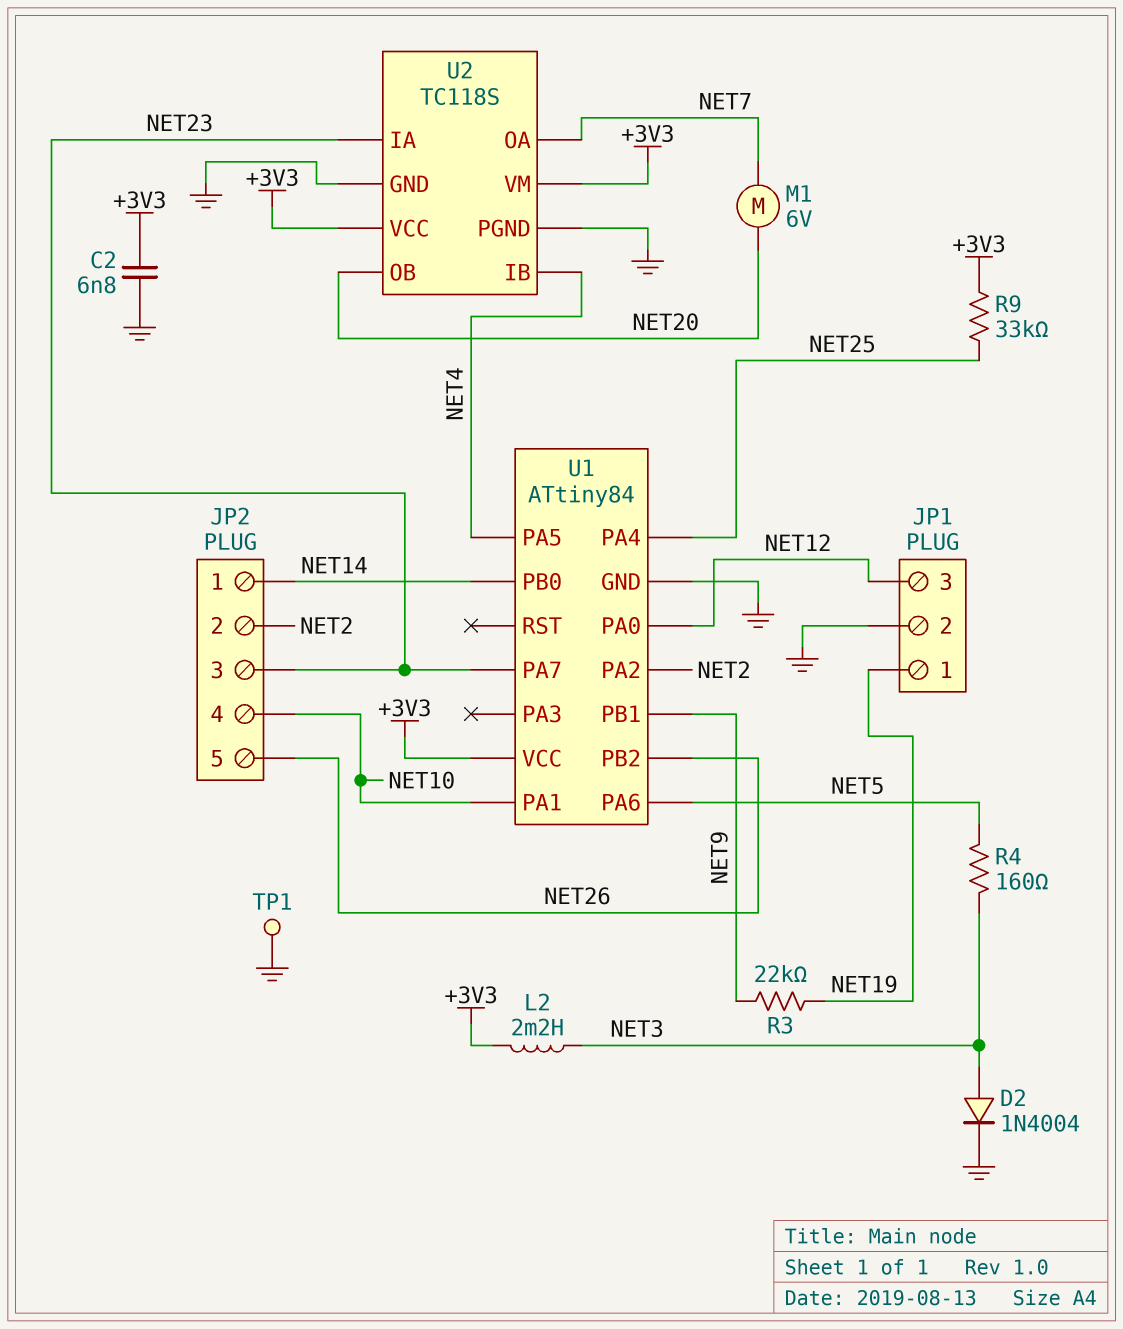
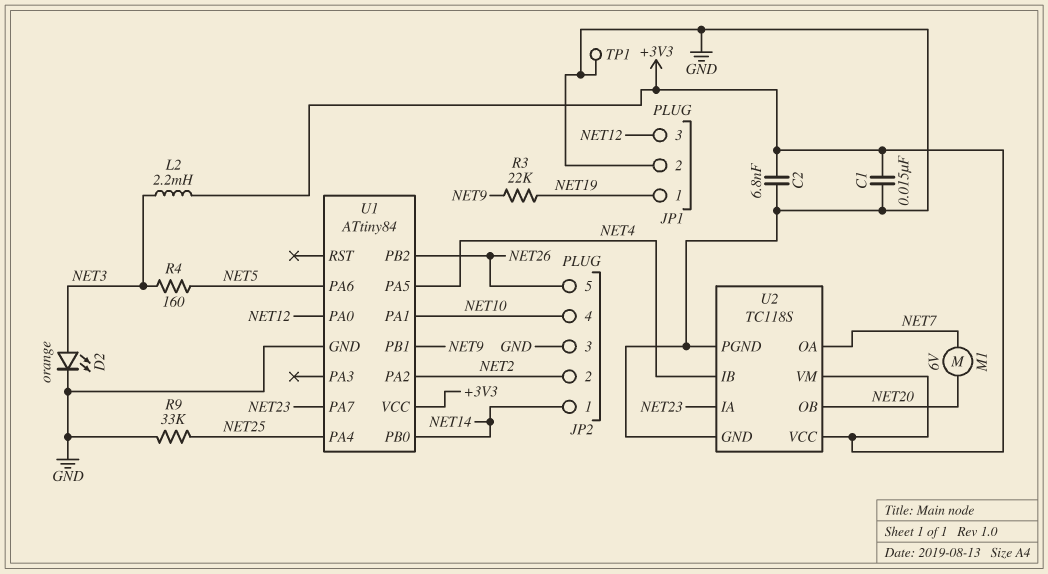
C1: none -> 15nF (+3V3, GND)
D2: diode 1N4004 (A NET3, K GND) -> LED orange (A NET3, K GND)
JP2 pin 3: NET23 -> GND
R9: 33k (+3V3, NET25) -> 33k (GND, NET25)

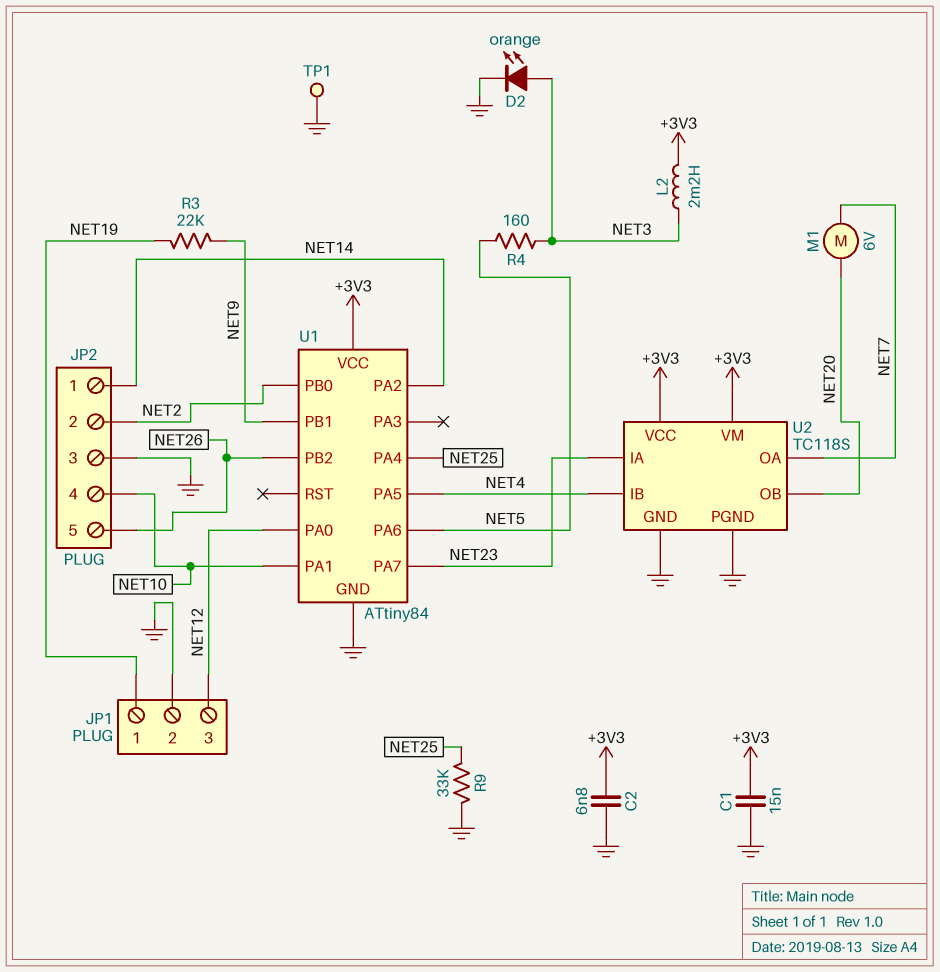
U1 pin PA2: NET2 -> NET14
U1 pin PB0: NET14 -> NET2

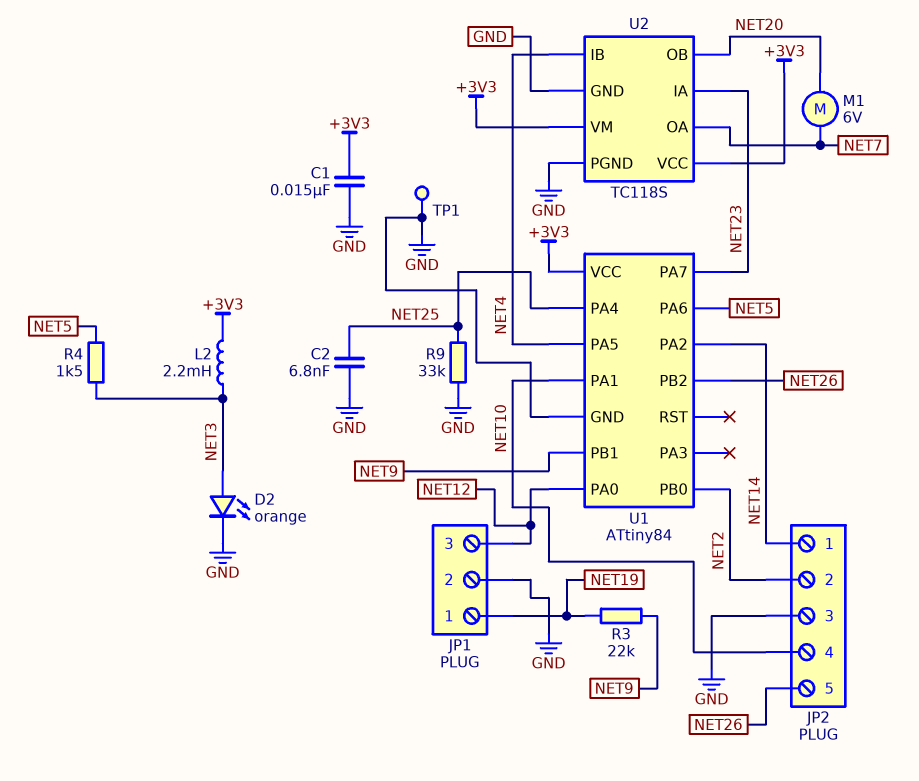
C2: 6.8nF (+3V3, GND) -> 6.8nF (GND, NET25)
R4: 160 (NET3, NET5) -> 1.5k (NET3, NET5)

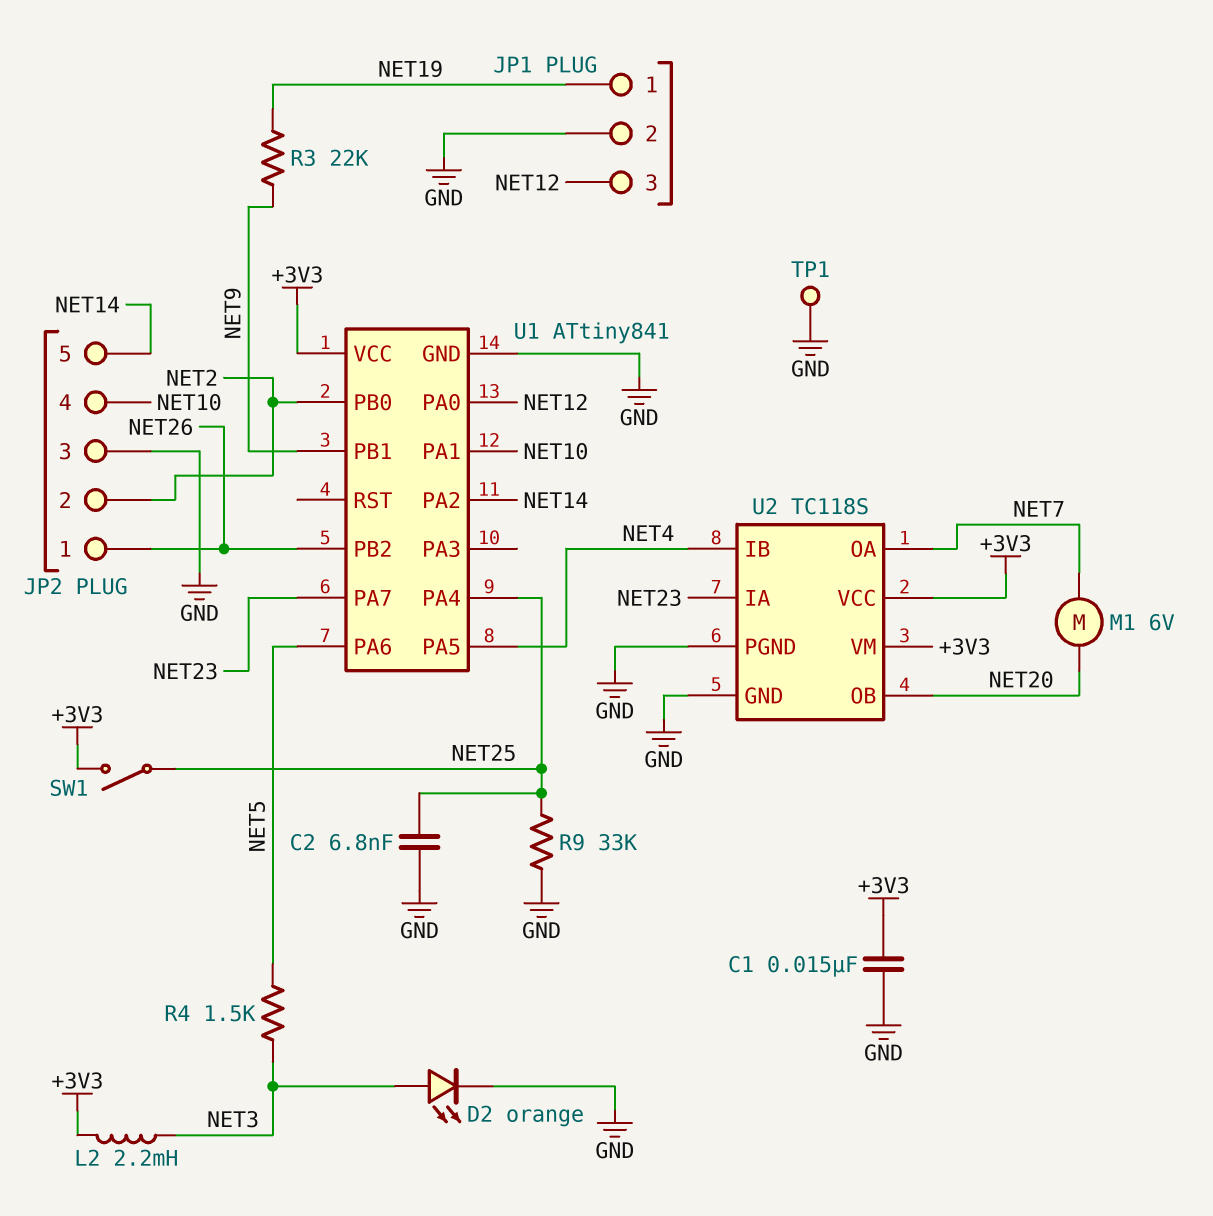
JP2 pin 1: NET14 -> NET26
JP2 pin 5: NET26 -> NET14
SW1: none -> switch (+3V3, NET25)
U1: ATtiny84 -> ATtiny841

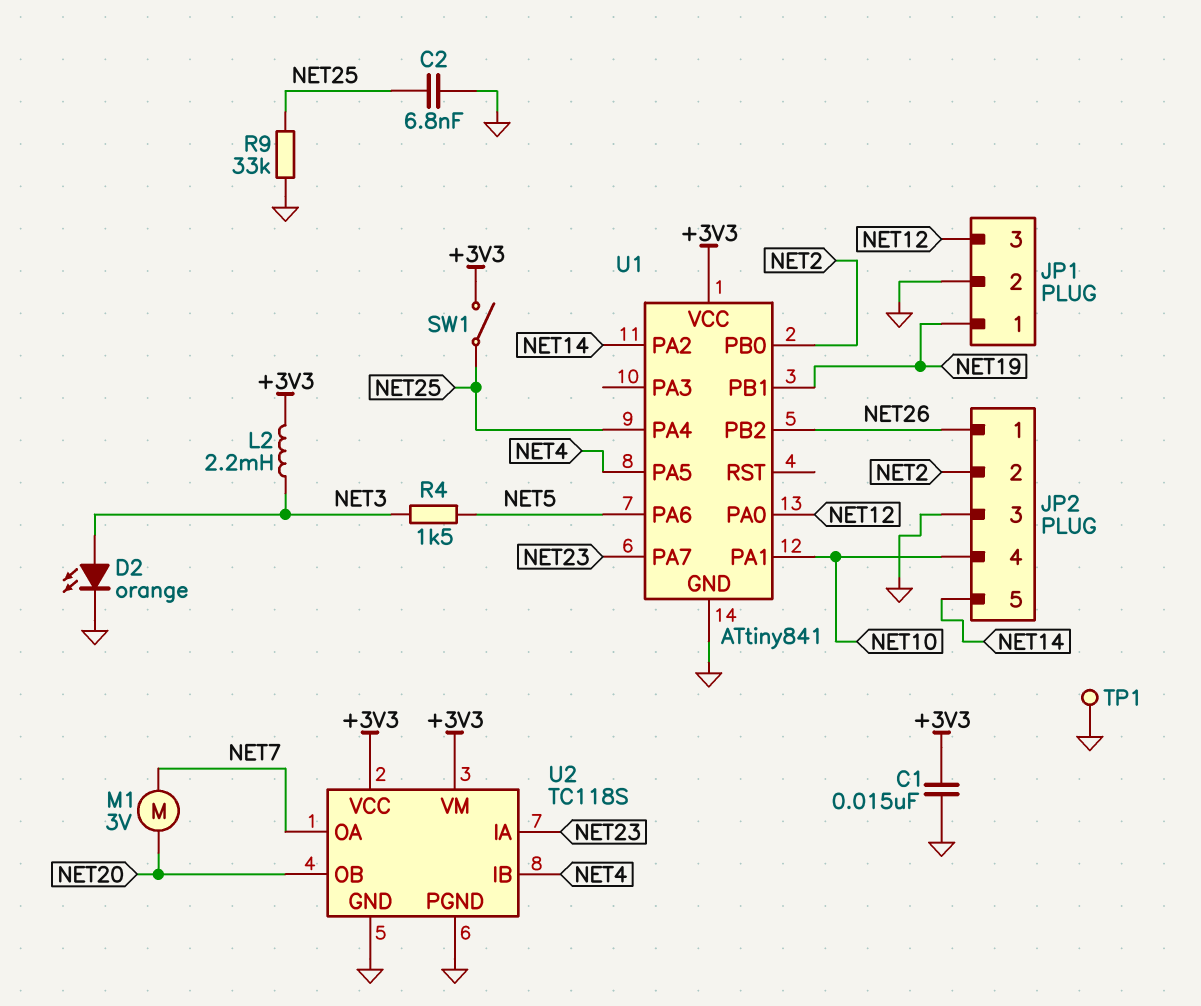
M1: motor 6V (NET7, NET20) -> motor 3V (NET7, NET20)
R3: 22k (NET9, NET19) -> none
U1 pin PB1: NET9 -> NET19

